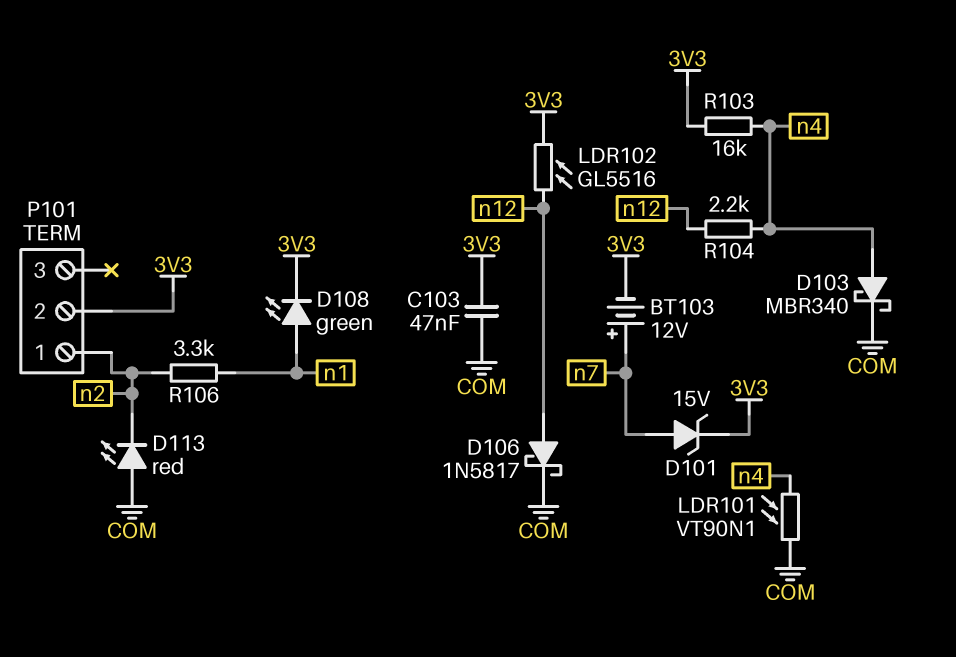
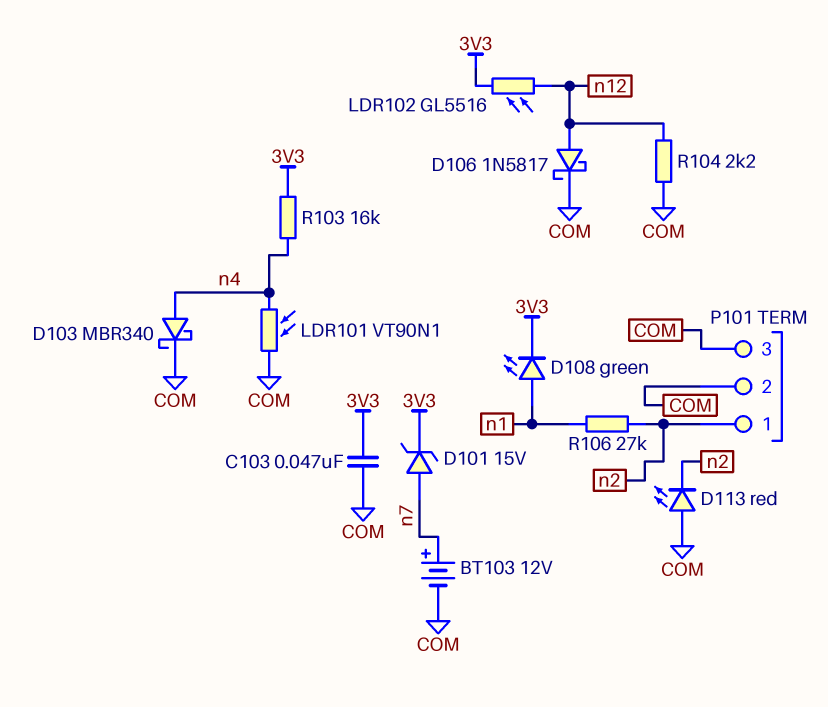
BT103: 12V (plus n7, minus 3V3) -> 12V (plus n7, minus COM)
P101 pin 2: 3V3 -> COM
P101 pin 3: none -> COM
R104: 2.2k (n4, n12) -> 2.2k (COM, n12)
R106: 3.3k (n1, n2) -> 27k (n1, n2)

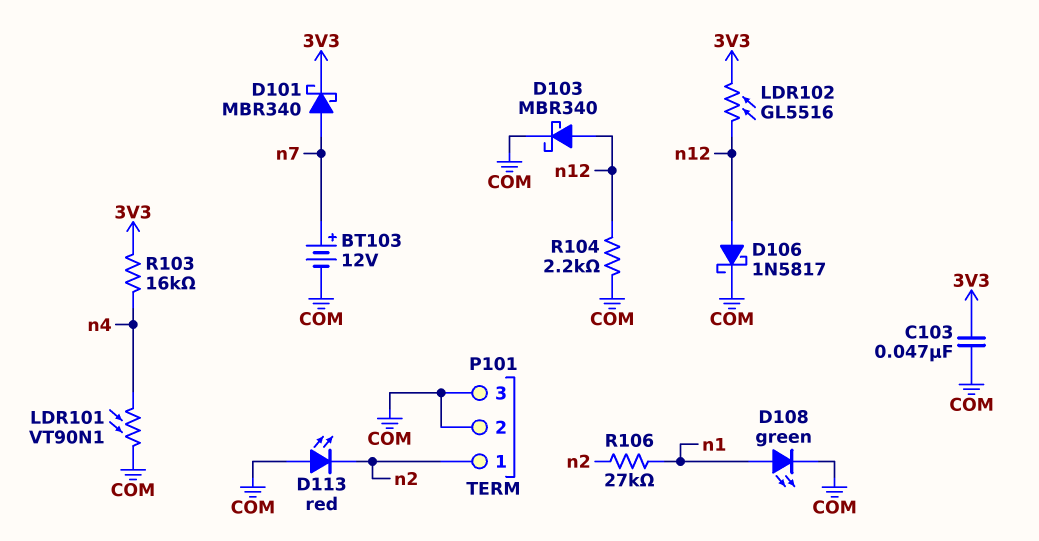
D101: zener 15V (A n7, K 3V3) -> schottky MBR340 (A n7, K 3V3)
D103: schottky MBR340 (A n4, K COM) -> schottky MBR340 (A n12, K COM)
D108: LED green (A n1, K 3V3) -> LED green (A n1, K COM)

